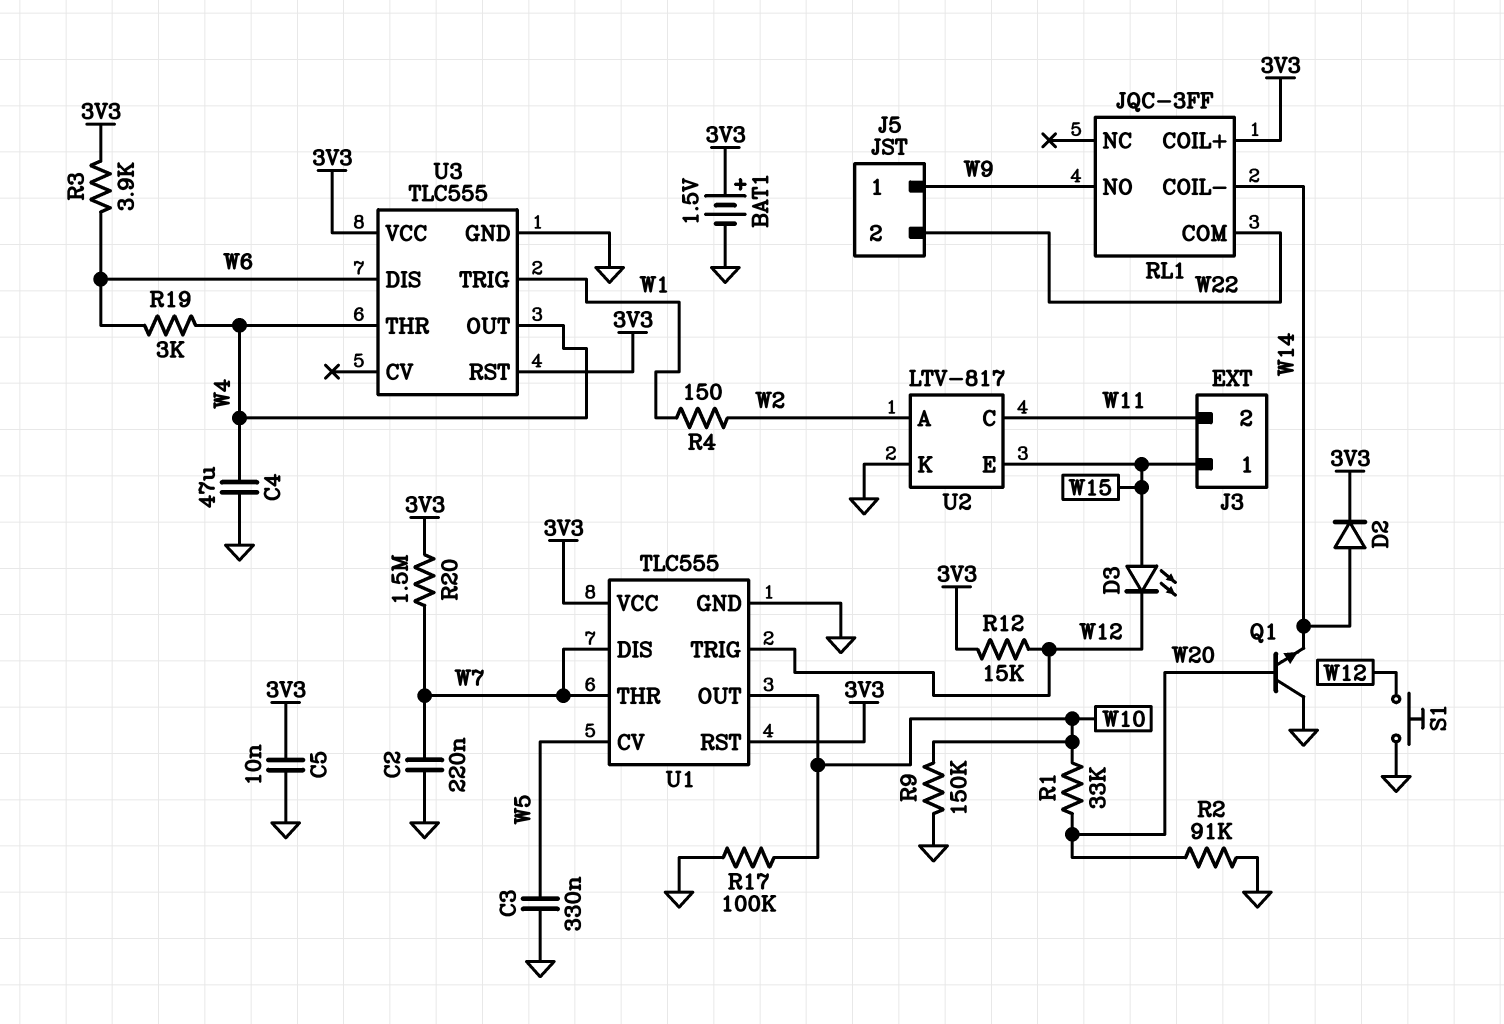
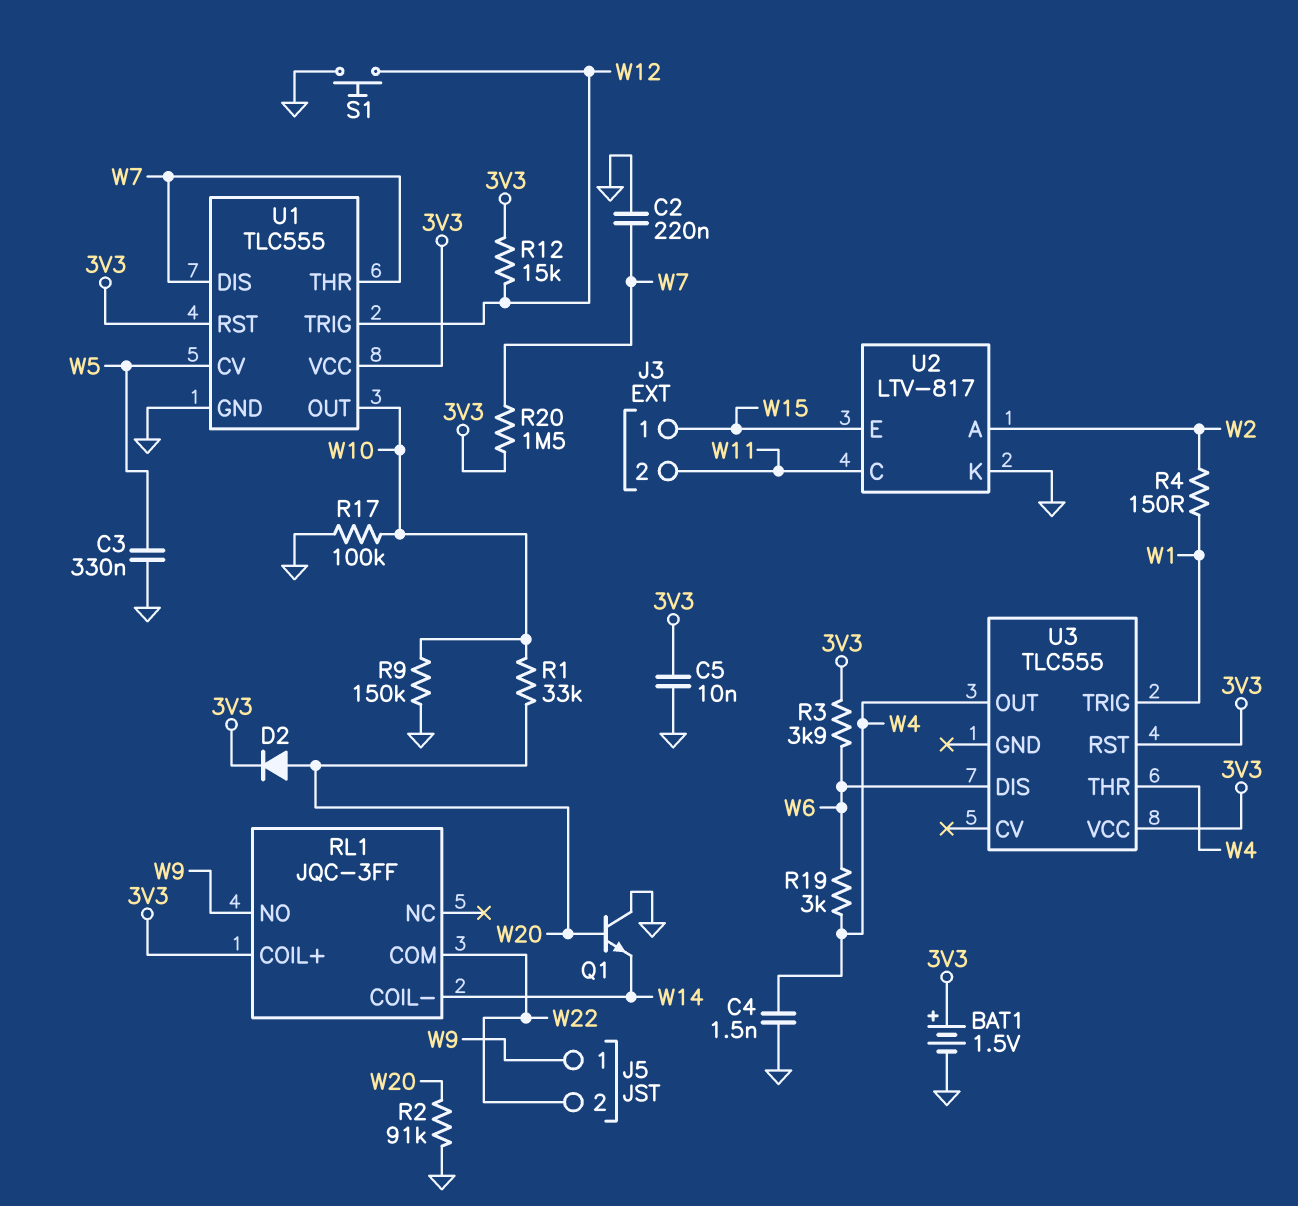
C4: 47uF (GND, W4) -> 1.5nF (GND, W4)
D2: diode (A W14, K 3V3) -> diode (A W20, K 3V3)
D3: LED (A W15, K W12) -> none
U3 pin GND: GND -> none

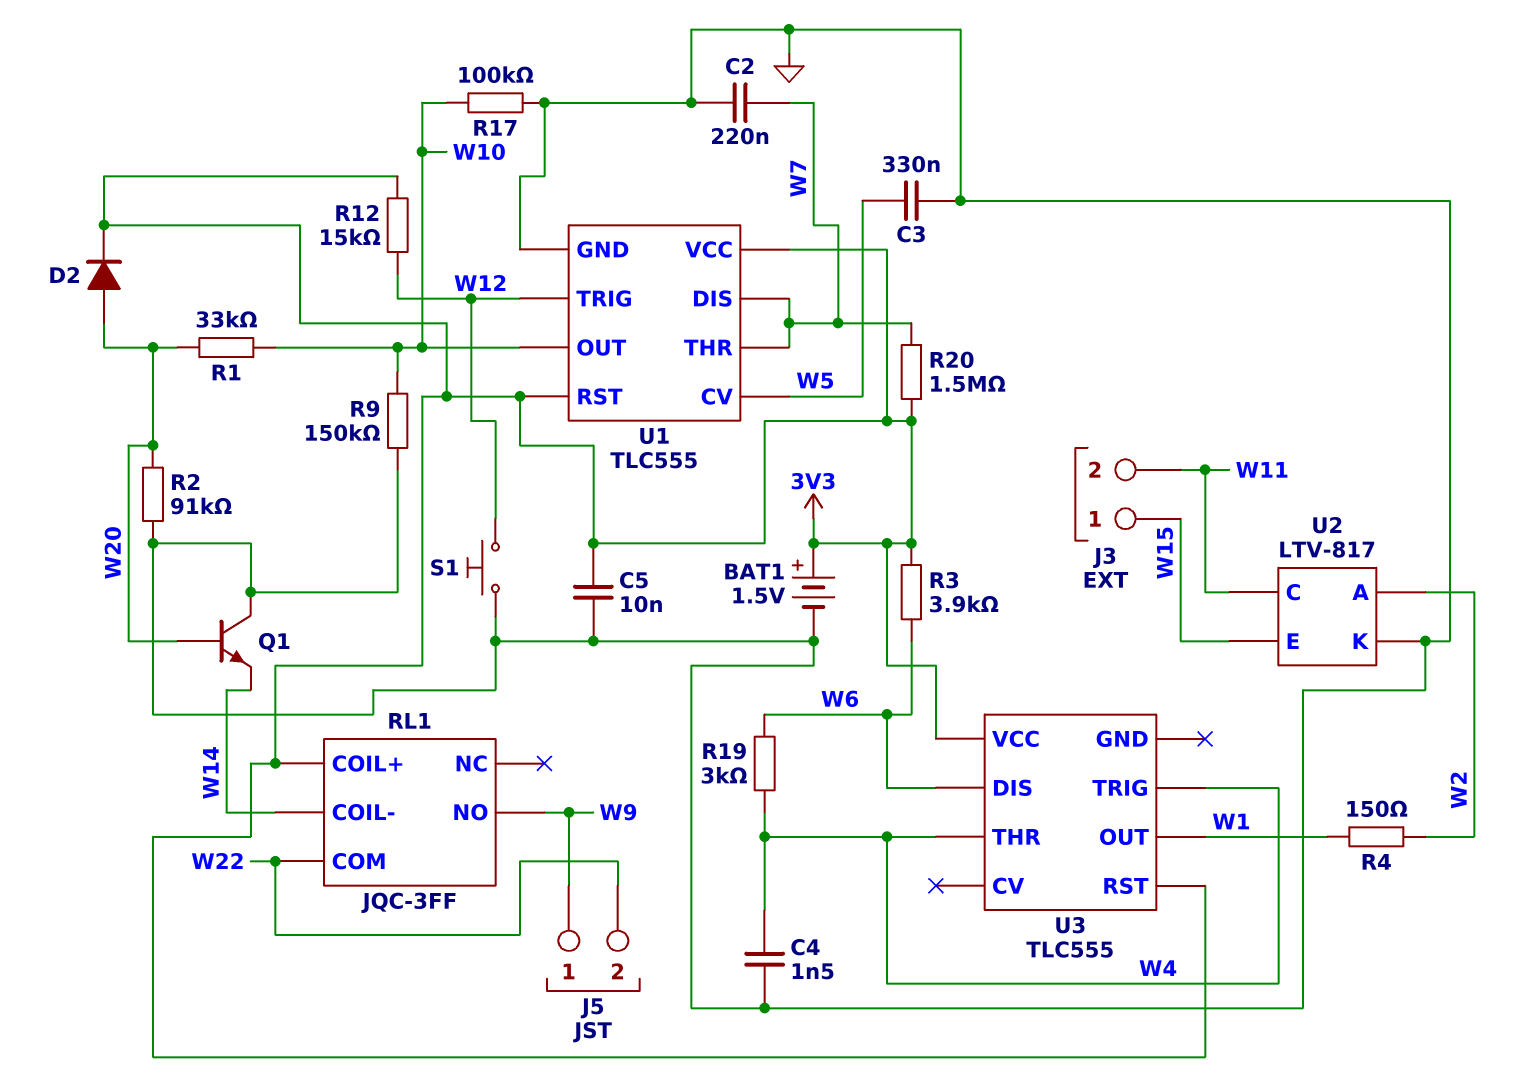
U3 pin OUT: W4 -> W1
U3 pin TRIG: W1 -> W4

